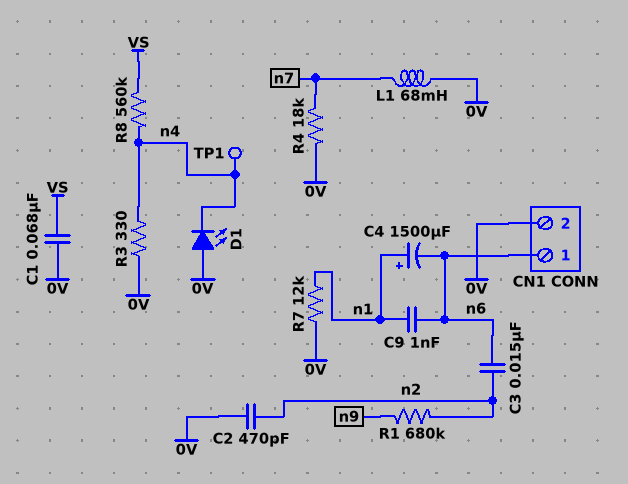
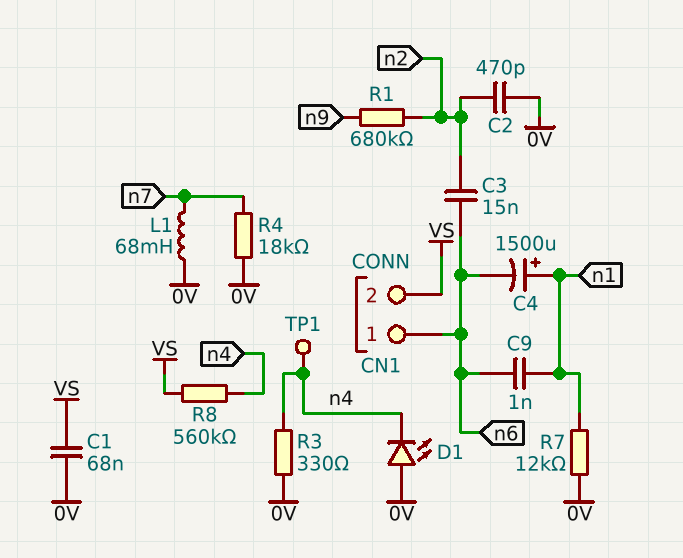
CN1 pin 2: 0V -> VS

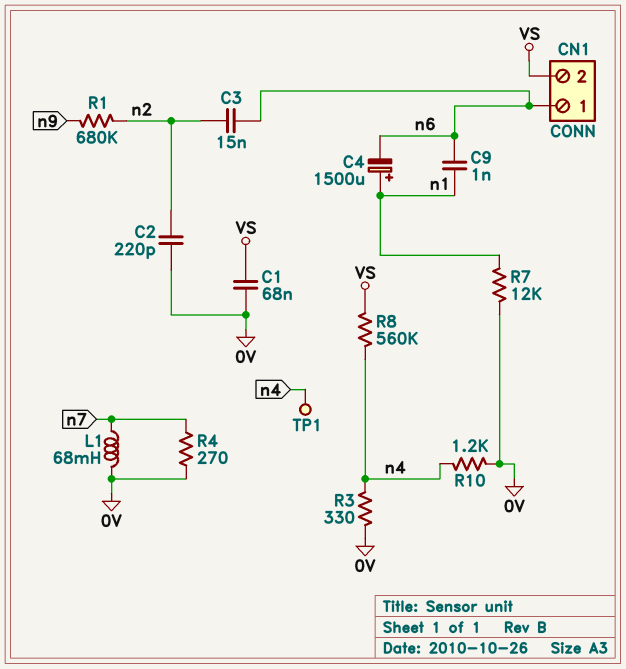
C2: 470pF (0V, n2) -> 220pF (0V, n2)
D1: LED (A 0V, K n4) -> none
R4: 18k (0V, n7) -> 270 (0V, n7)
R10: none -> 1.2k (0V, n4)

